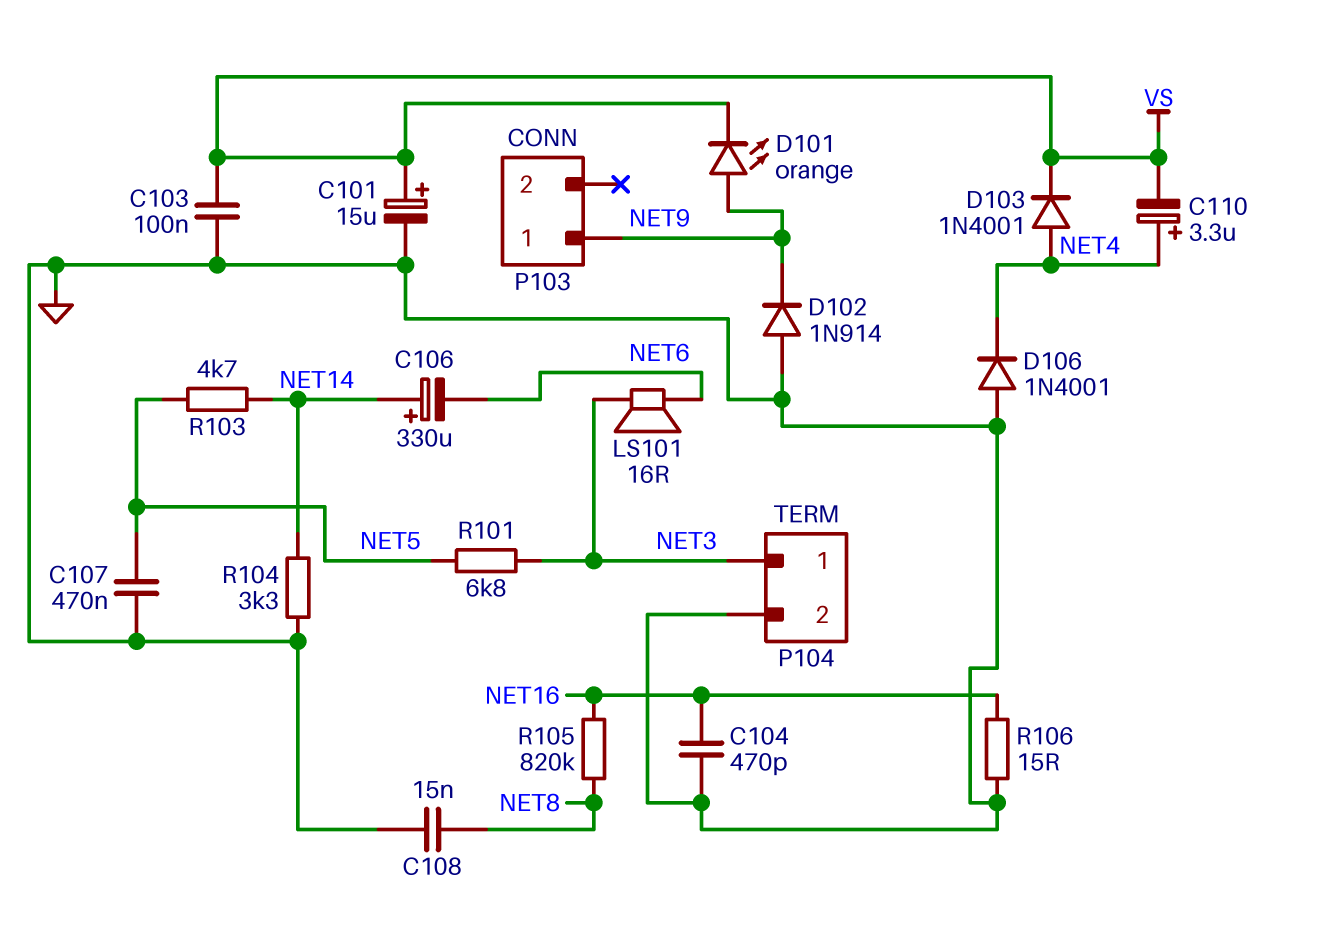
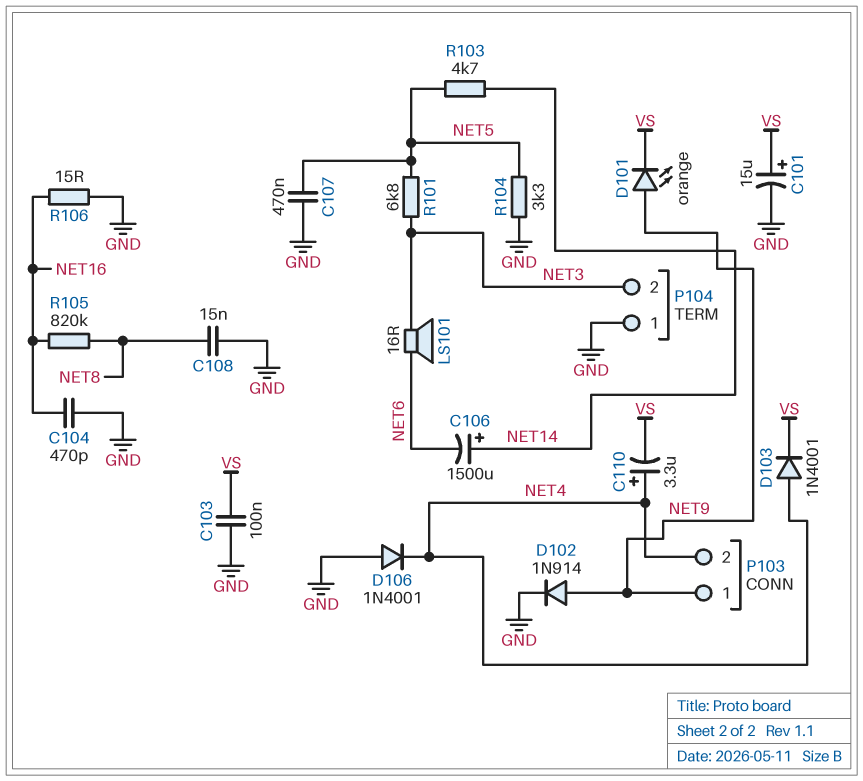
C106: 330uF (plus NET14, minus NET6) -> 1500uF (plus NET14, minus NET6)
D102: diode 1N914 (A GND, K NET9) -> diode 1N914 (A NET9, K GND)
P103 pin 2: none -> NET4
P104 pin 1: NET3 -> GND
P104 pin 2: GND -> NET3
R104: 3.3k (GND, NET14) -> 3.3k (GND, NET5)

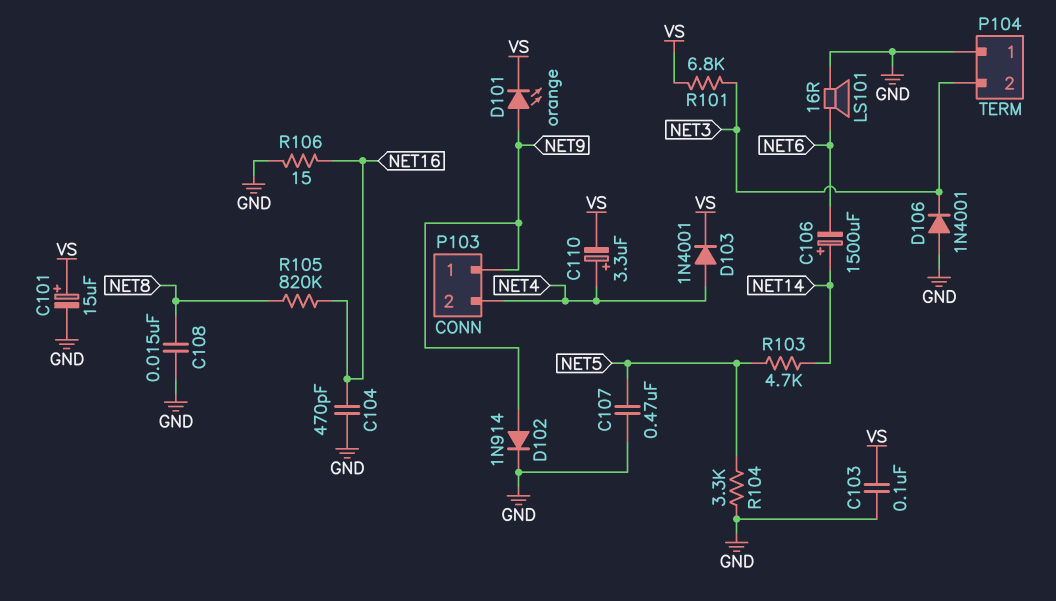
D106: diode 1N4001 (A GND, K NET4) -> diode 1N4001 (A GND, K NET3)
LS101: speaker 16R (NET3, NET6) -> speaker 16R (GND, NET6)
R101: 6.8k (NET3, NET5) -> 6.8k (NET3, VS)

